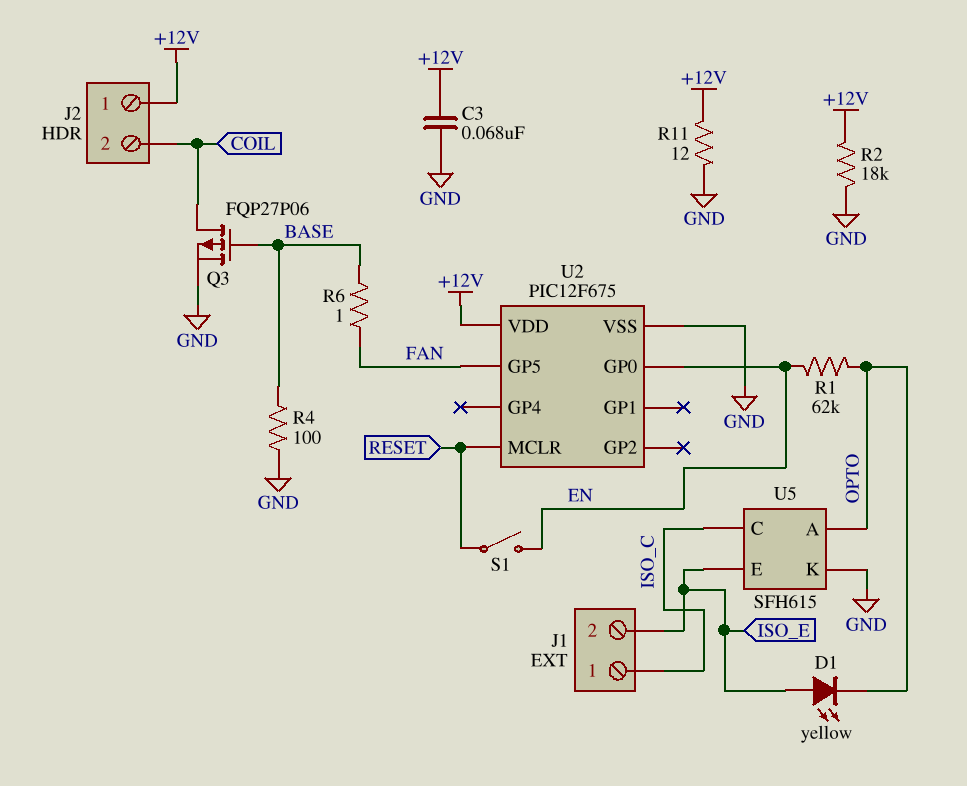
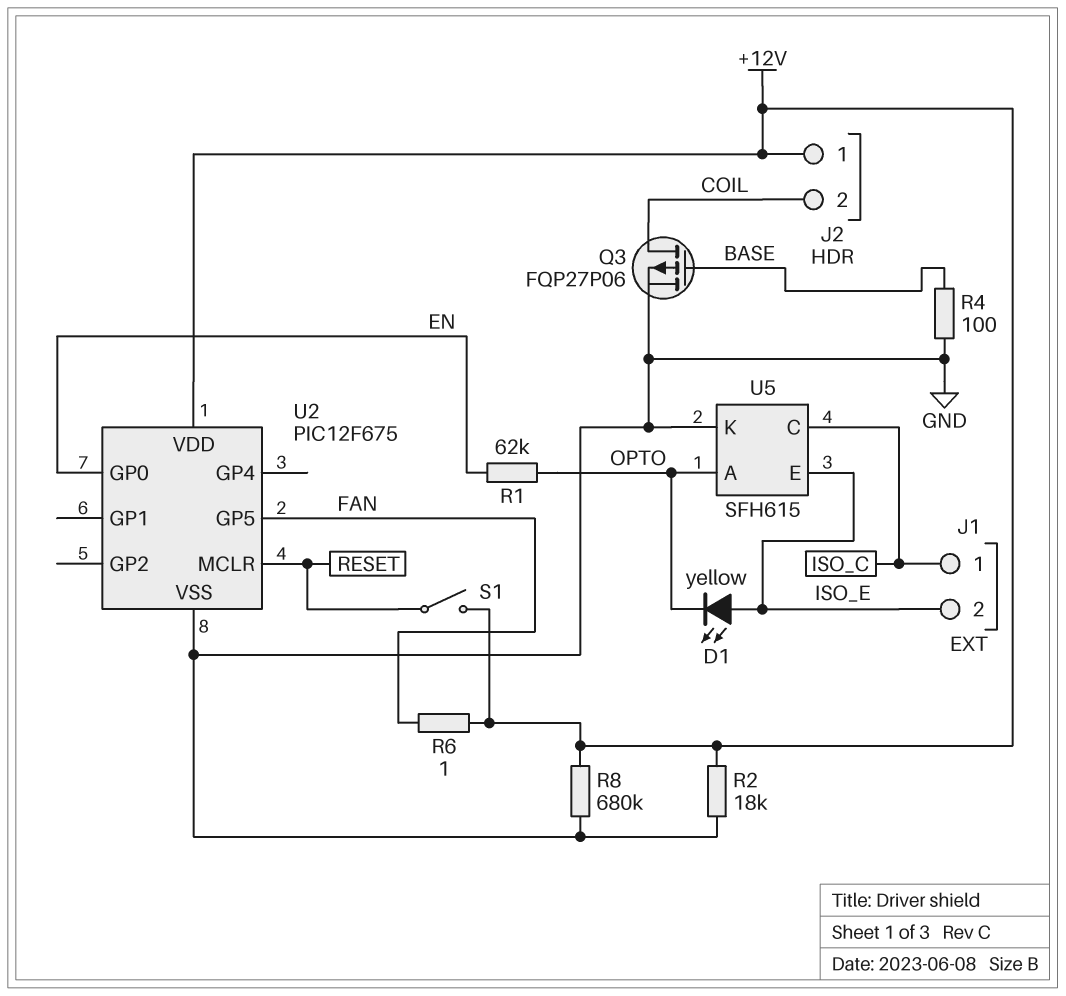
C3: 68nF (+12V, GND) -> none
R6: 1 (BASE, FAN) -> 1 (+12V, FAN)
R8: none -> 680k (+12V, GND)
R11: 12 (+12V, GND) -> none
S1: switch (EN, RESET) -> switch (+12V, RESET)

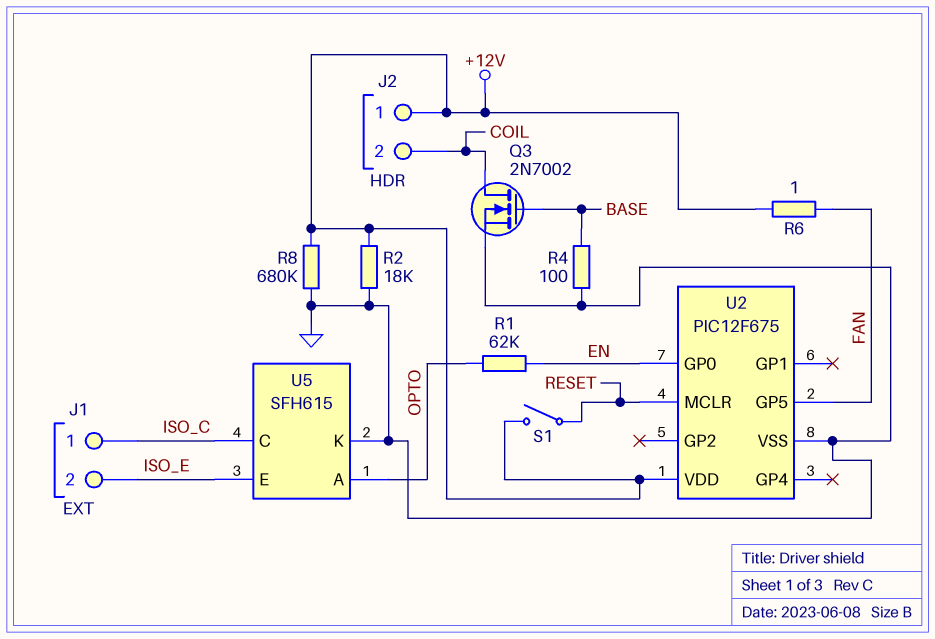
D1: LED yellow (A ISO_E, K OPTO) -> none
Q3: PMOS FQP27P06 (G BASE, D COIL, S GND) -> NMOS 2N7002 (G BASE, D COIL, S GND)

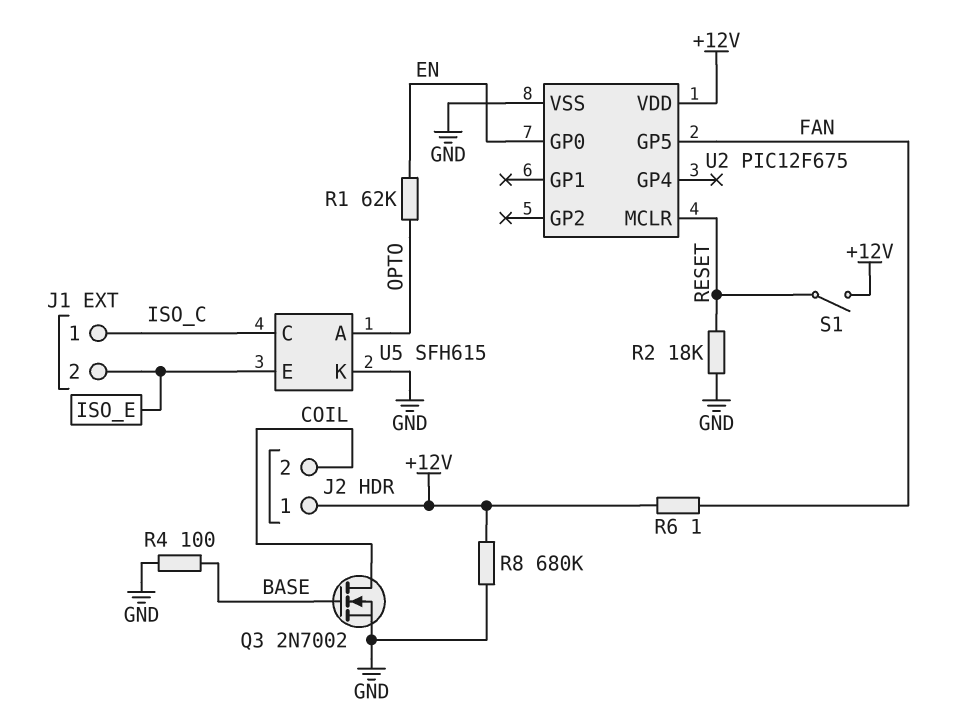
R2: 18k (+12V, GND) -> 18k (GND, RESET)

